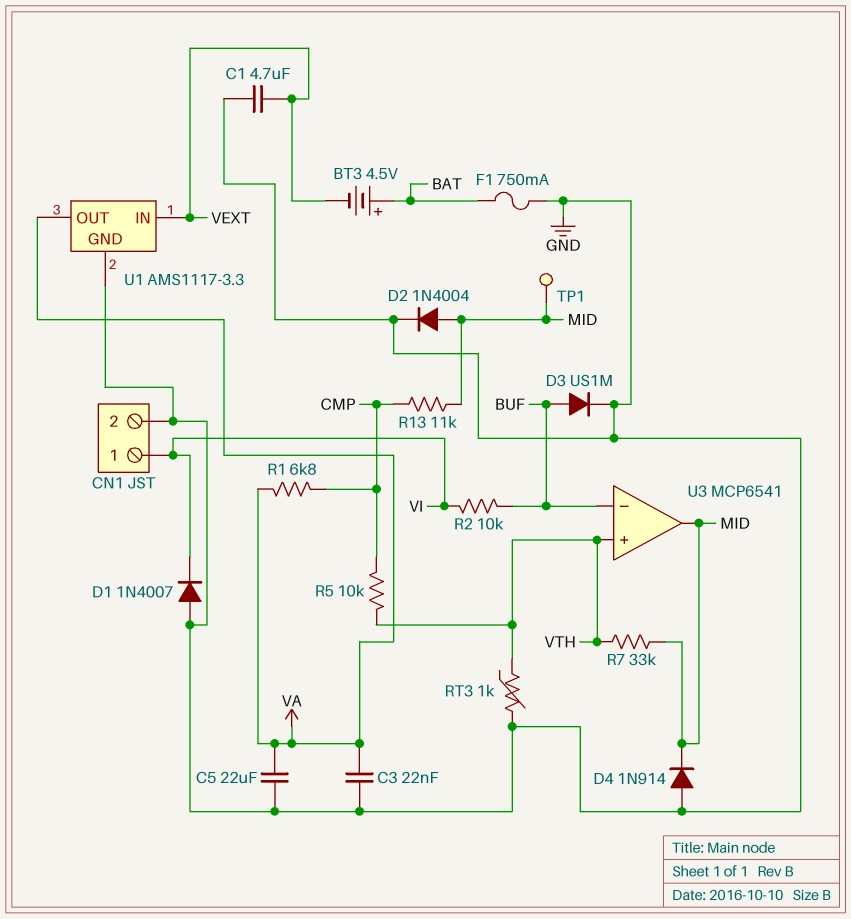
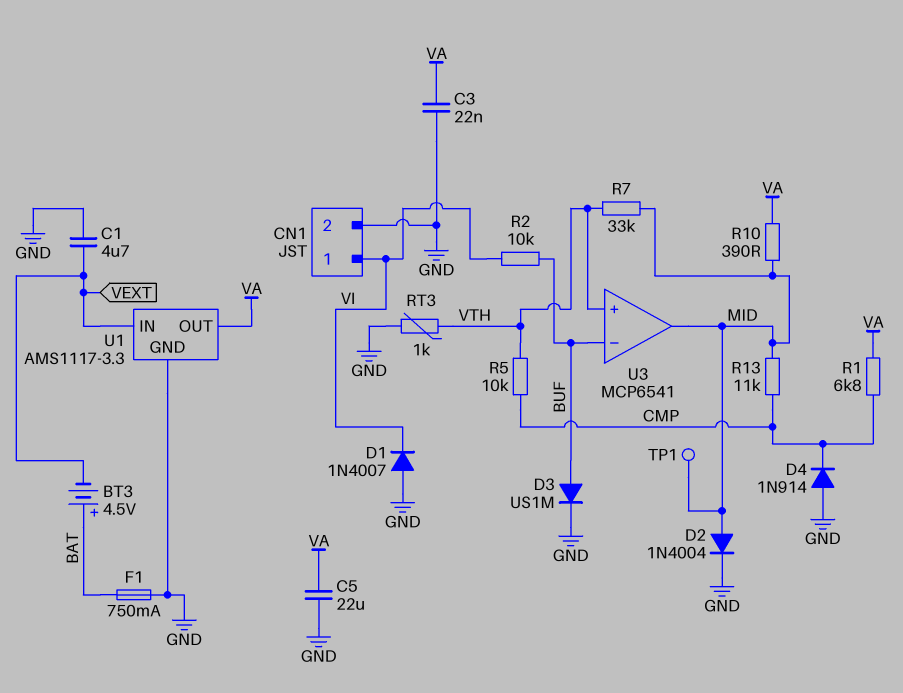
D4: diode 1N914 (A GND, K MID) -> diode 1N914 (A GND, K CMP)
R10: none -> 390 (MID, VA)

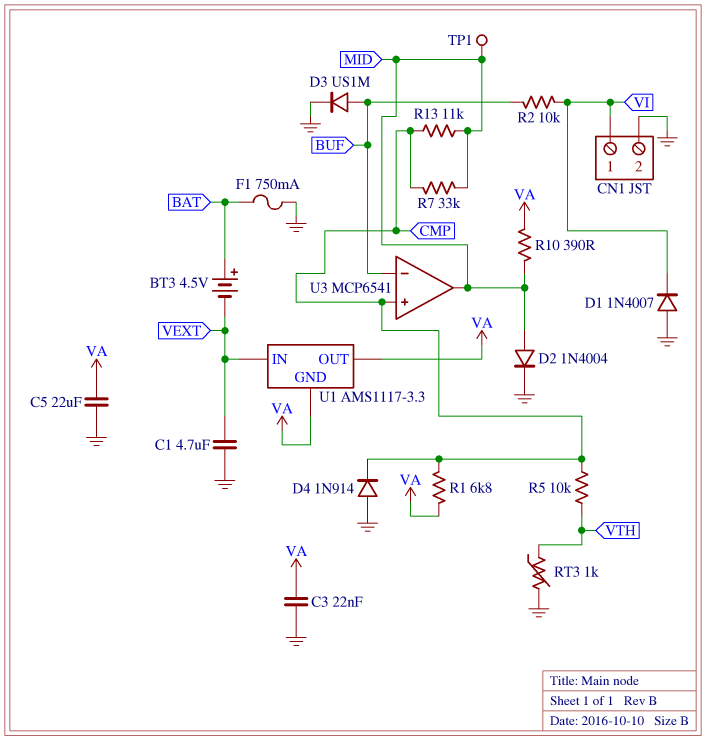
R7: 33k (MID, VTH) -> 33k (CMP, MID)
U1 pin GND: GND -> VA
U3 pin in+: VTH -> CMP

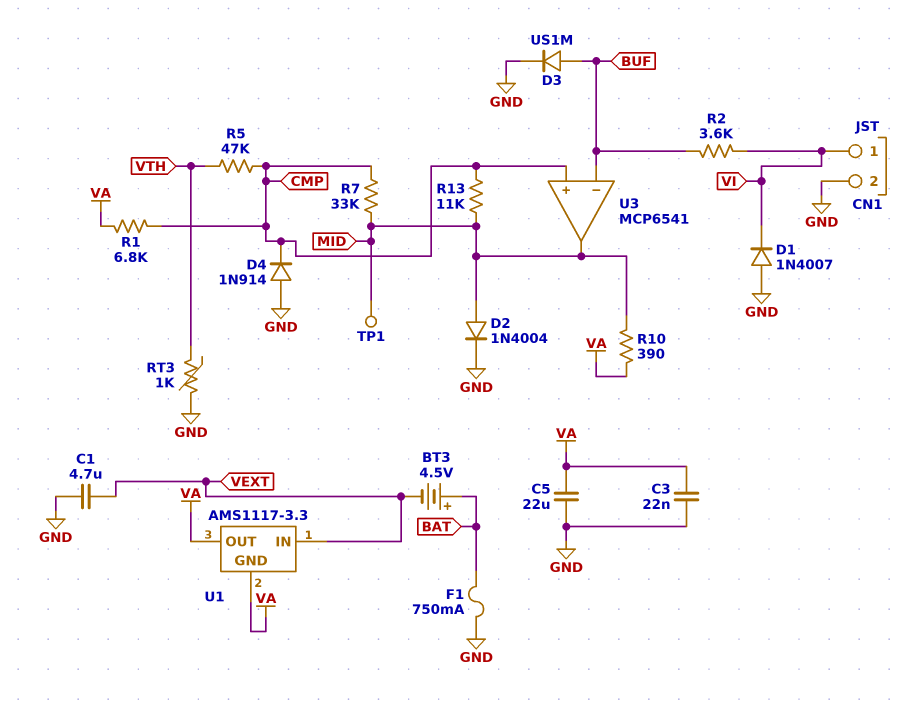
R2: 10k (BUF, VI) -> 3.6k (BUF, VI)
R5: 10k (CMP, VTH) -> 47k (CMP, VTH)

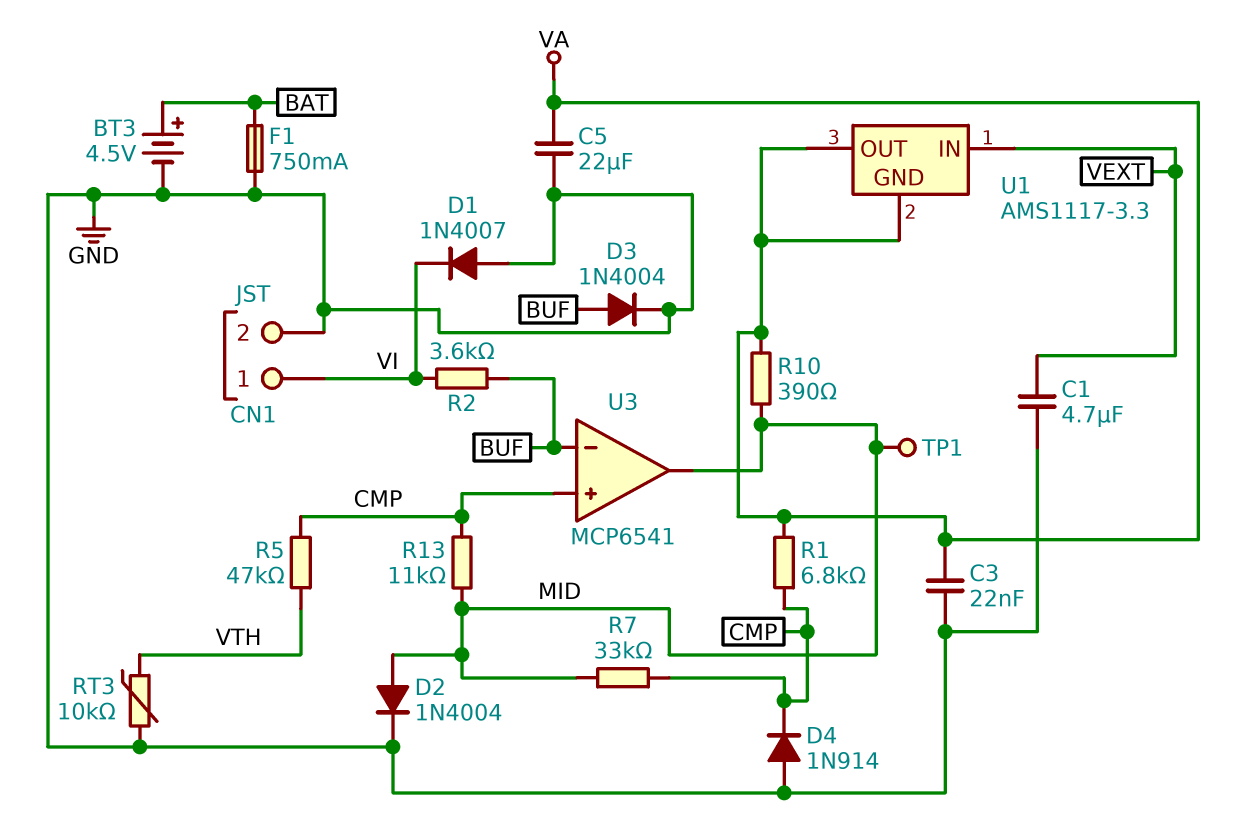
BT3: 4.5V (plus BAT, minus VEXT) -> 4.5V (plus BAT, minus GND)
D3: diode US1M (A BUF, K GND) -> diode 1N4004 (A BUF, K GND)
RT3: 1k (GND, VTH) -> 10k (GND, VTH)

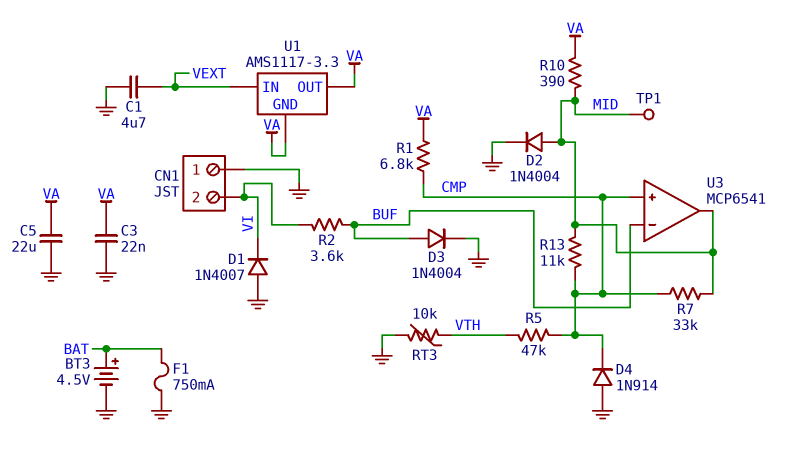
CN1 pin 1: VI -> GND
CN1 pin 2: GND -> VI

